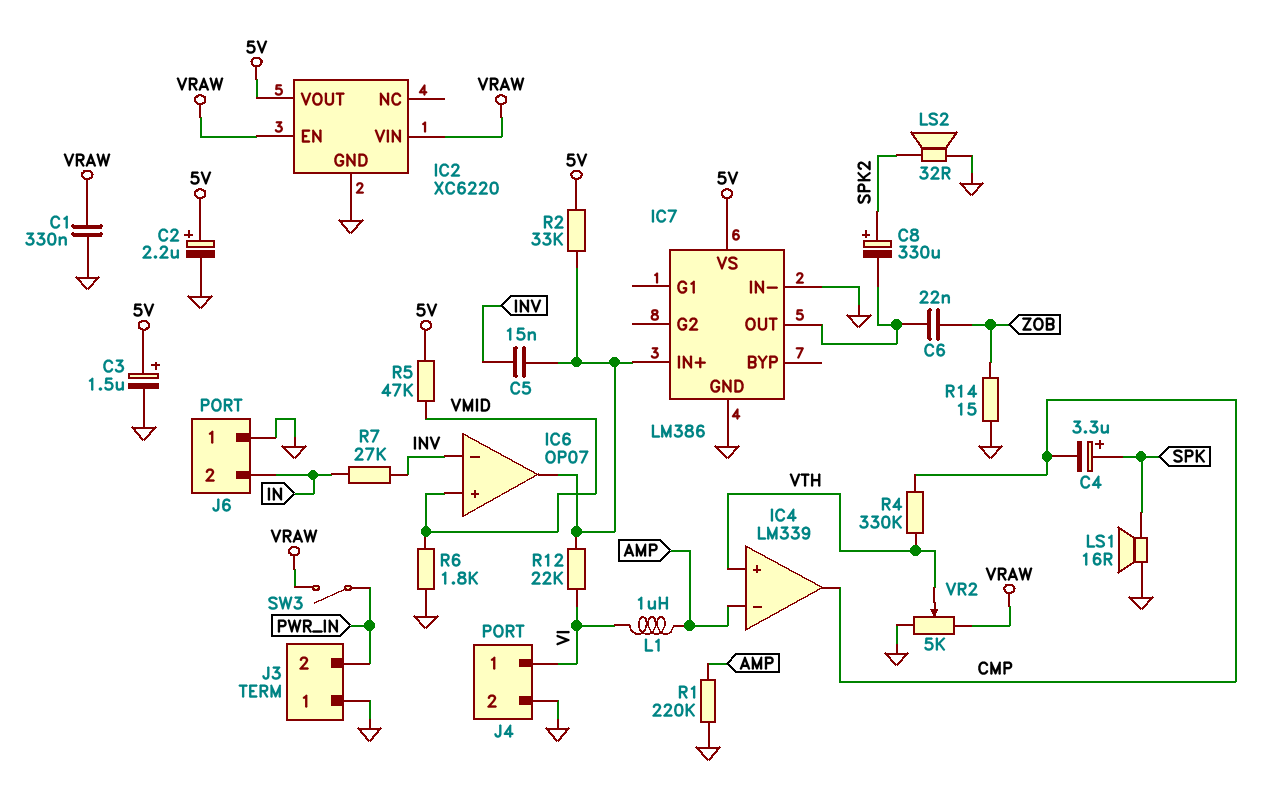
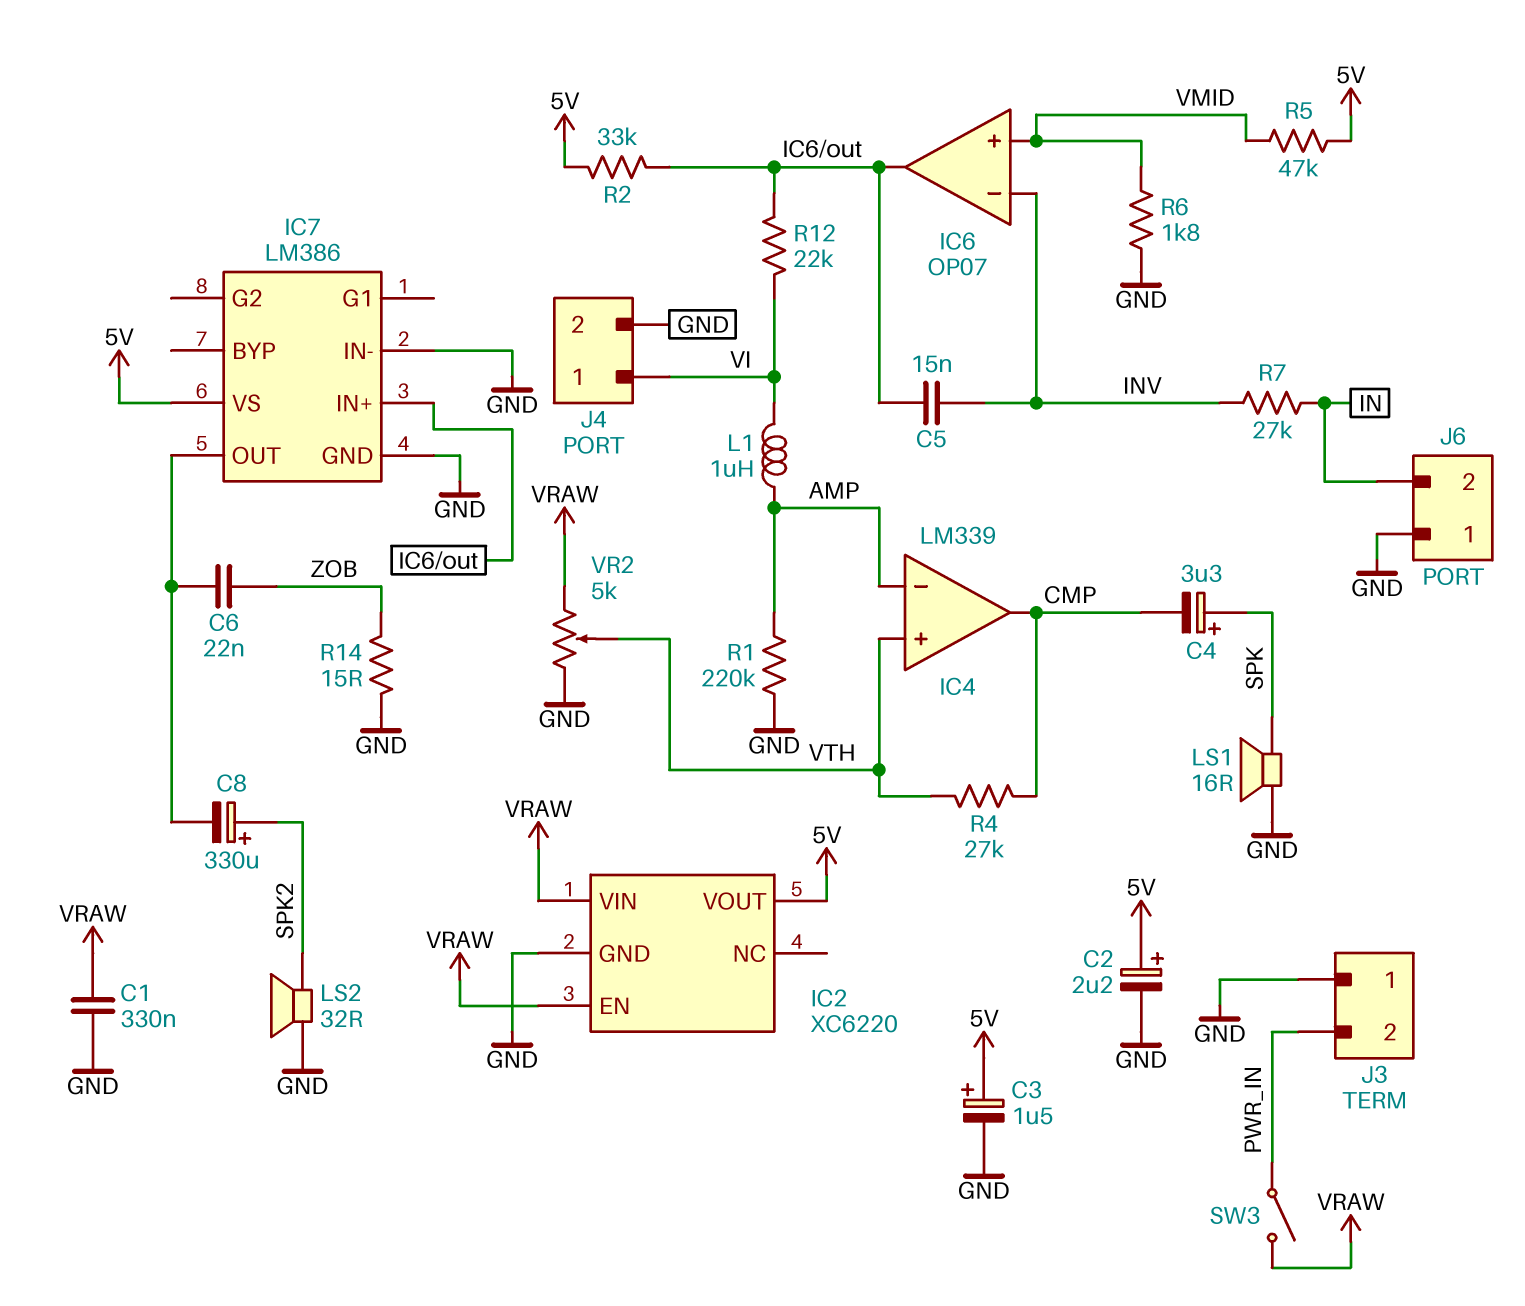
R4: 330k (CMP, VTH) -> 27k (CMP, VTH)

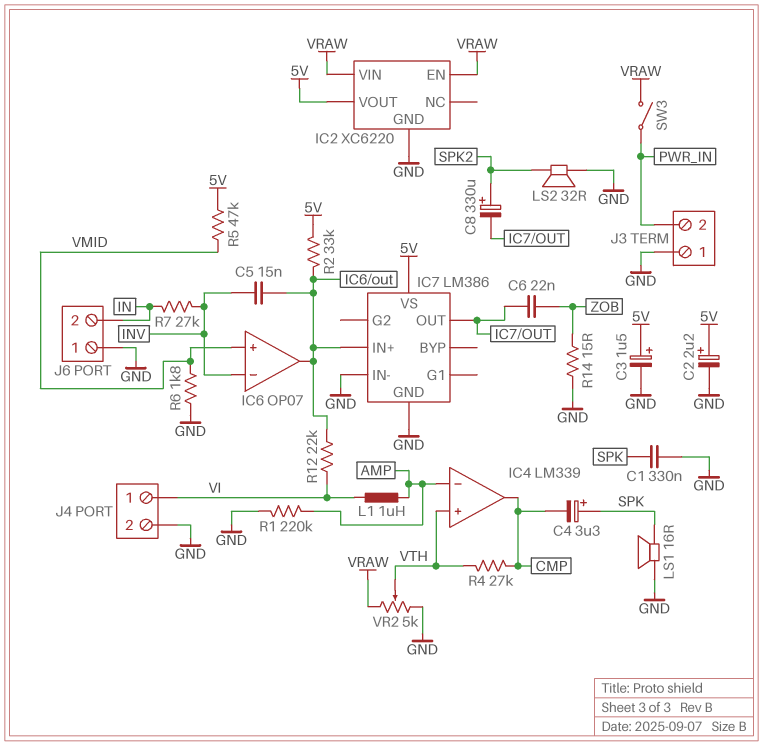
C1: 330nF (GND, VRAW) -> 330nF (GND, SPK)

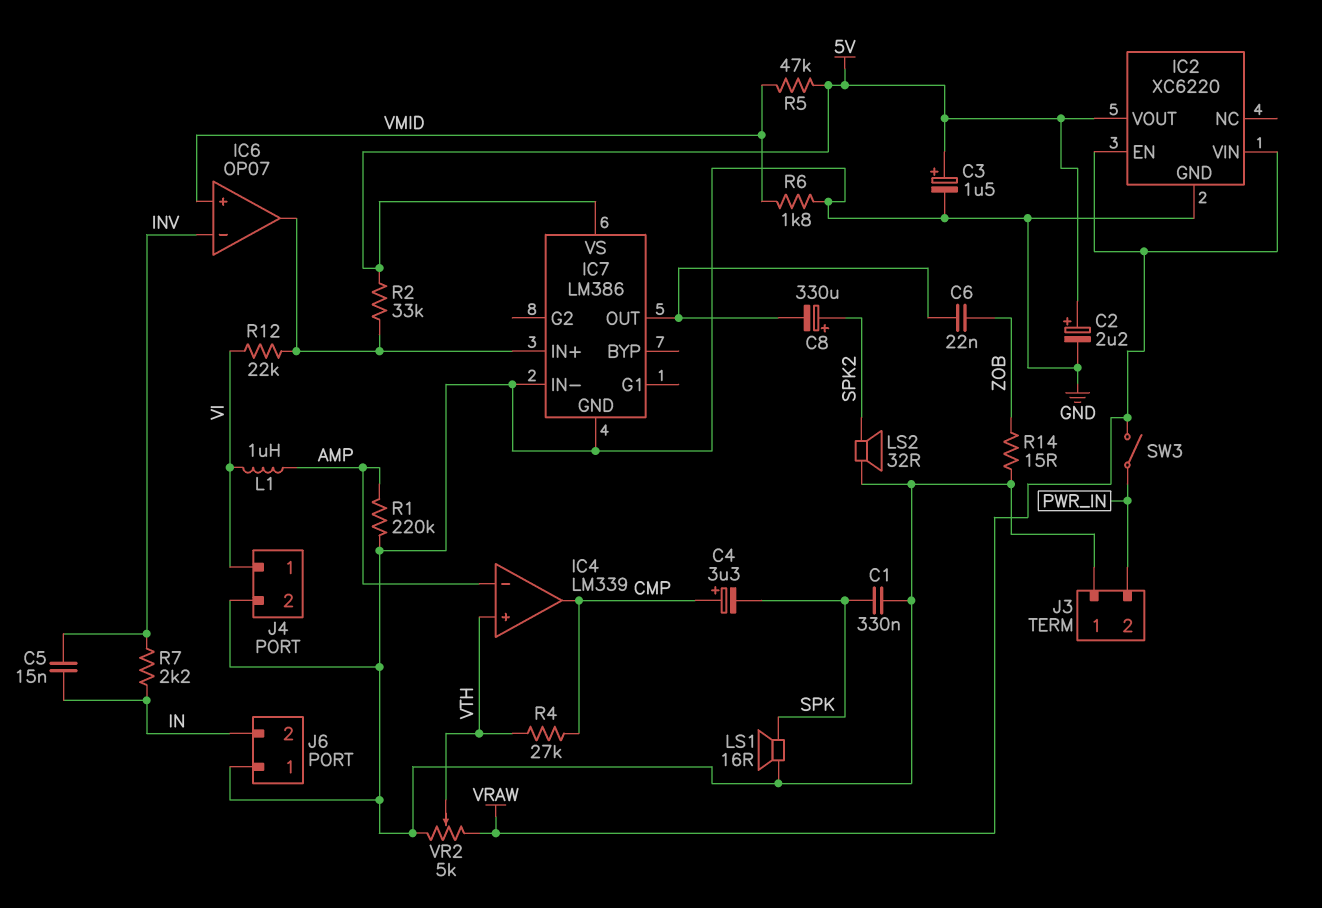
C4: 3.3uF (plus SPK, minus CMP) -> 3.3uF (plus CMP, minus SPK)
C5: 15nF (IC6/out, INV) -> 15nF (IN, INV)
R7: 27k (IN, INV) -> 2.2k (IN, INV)

